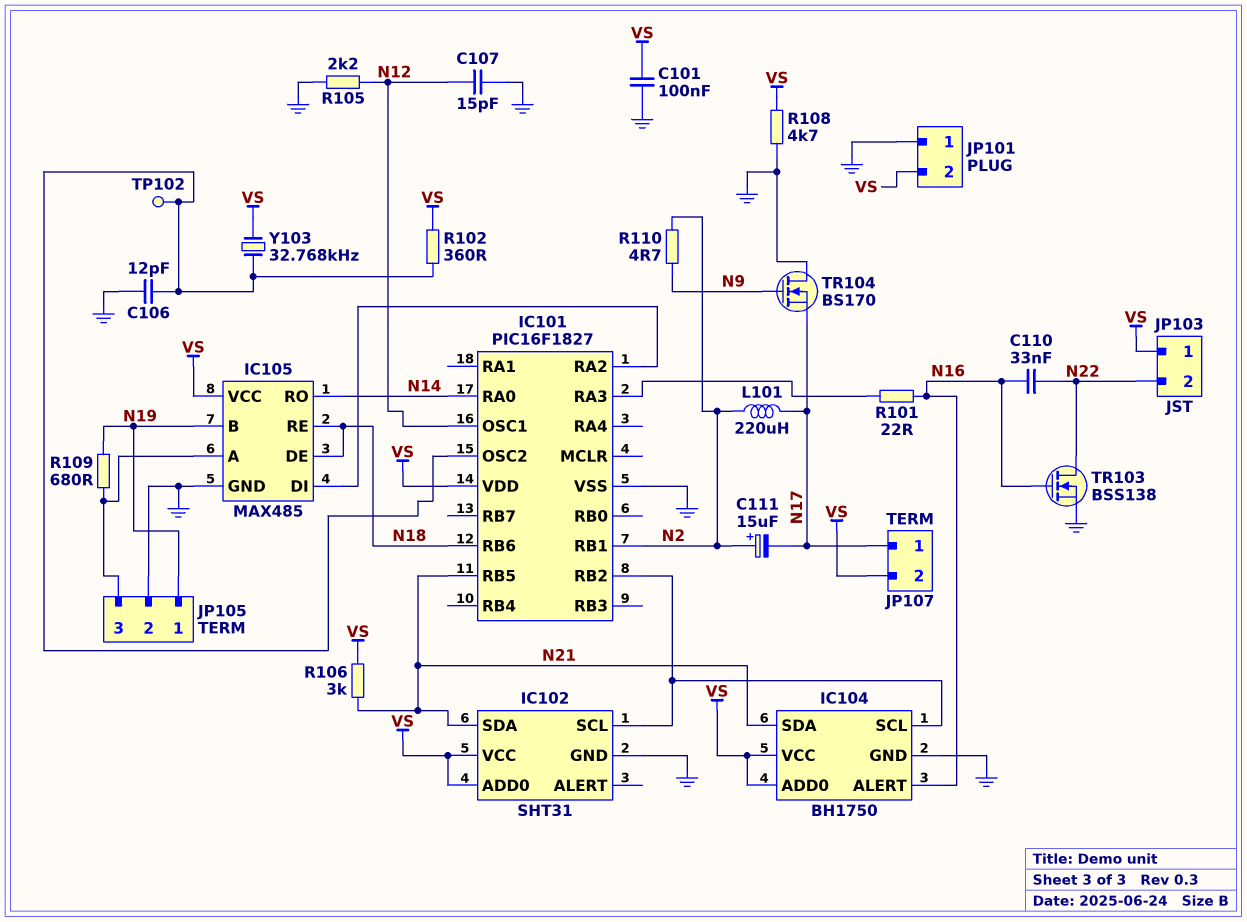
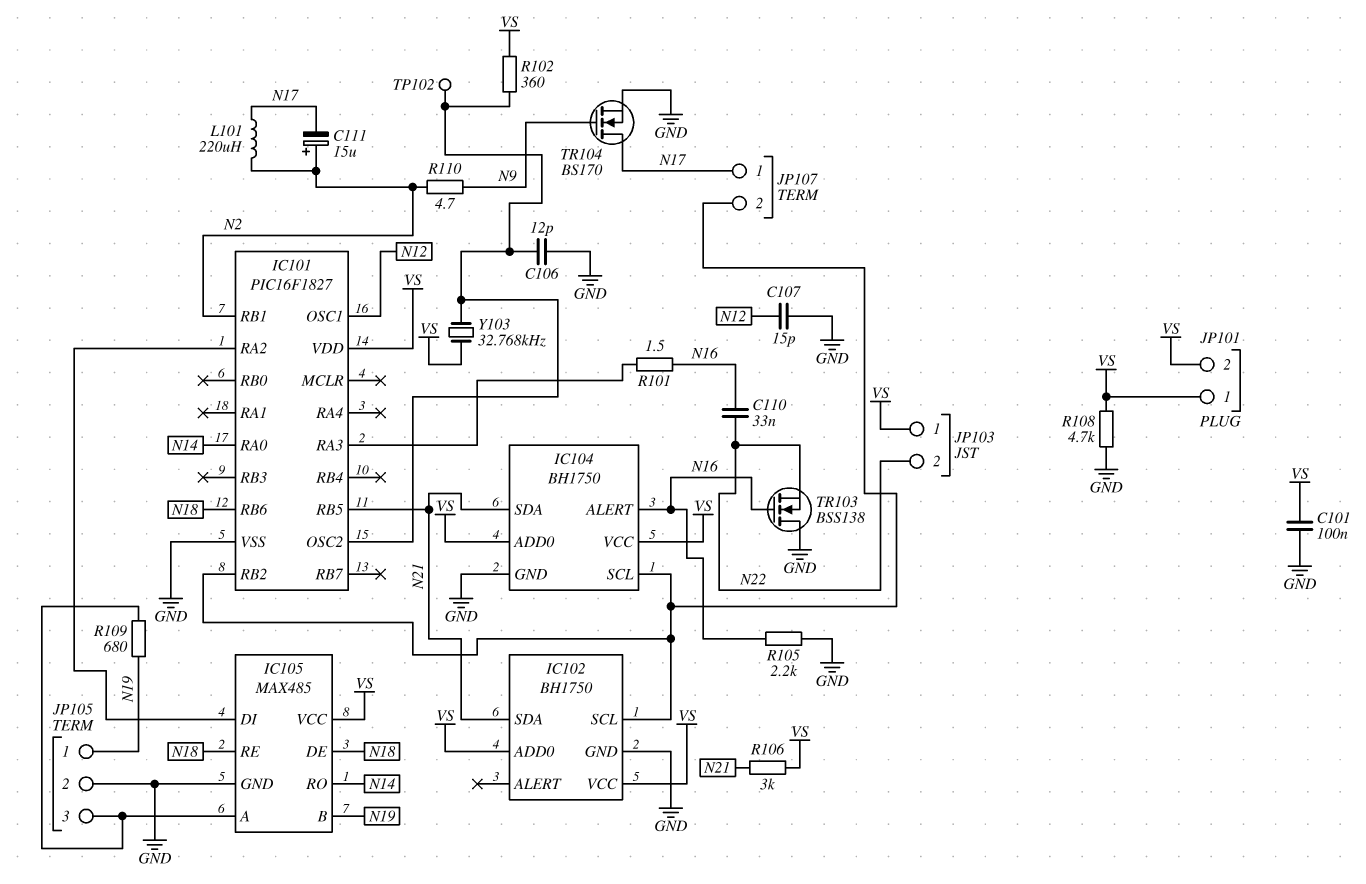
IC102: SHT31 -> BH1750
JP101 pin 1: GND -> VS
JP107 pin 2: VS -> IC101/RB2
R101: 22 (IC101/RA3, N16) -> 1.5 (IC101/RA3, N16)
R105: 2.2k (GND, N12) -> 2.2k (GND, N16)
TR103: NMOS BSS138 (G N16, D N22, S GND) -> NMOS BSS138 (G N16, D GND, S N22)
TR104: NMOS BS170 (G N9, D GND, S N17) -> NMOS BS170 (G N9, D N17, S GND)

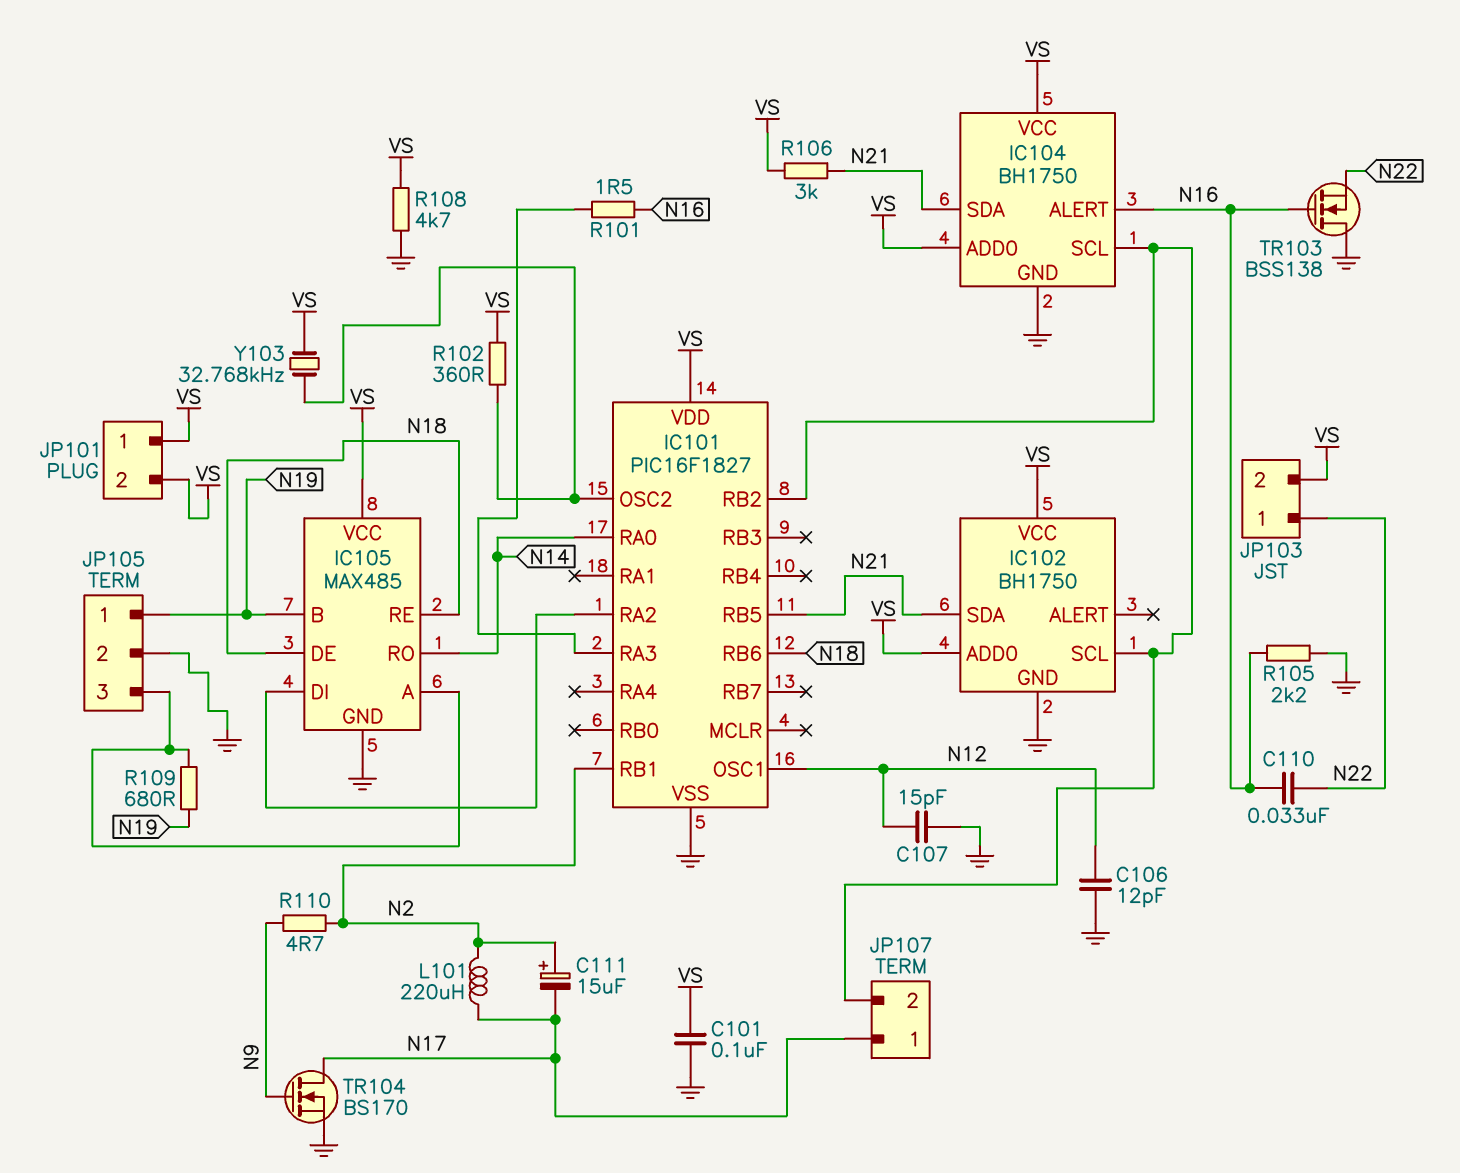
C106: 12pF (GND, IC101/OSC2) -> 12pF (GND, N12)
JP103 pin 1: VS -> N22
JP103 pin 2: N22 -> VS
TP102: test point (IC101/OSC2) -> none

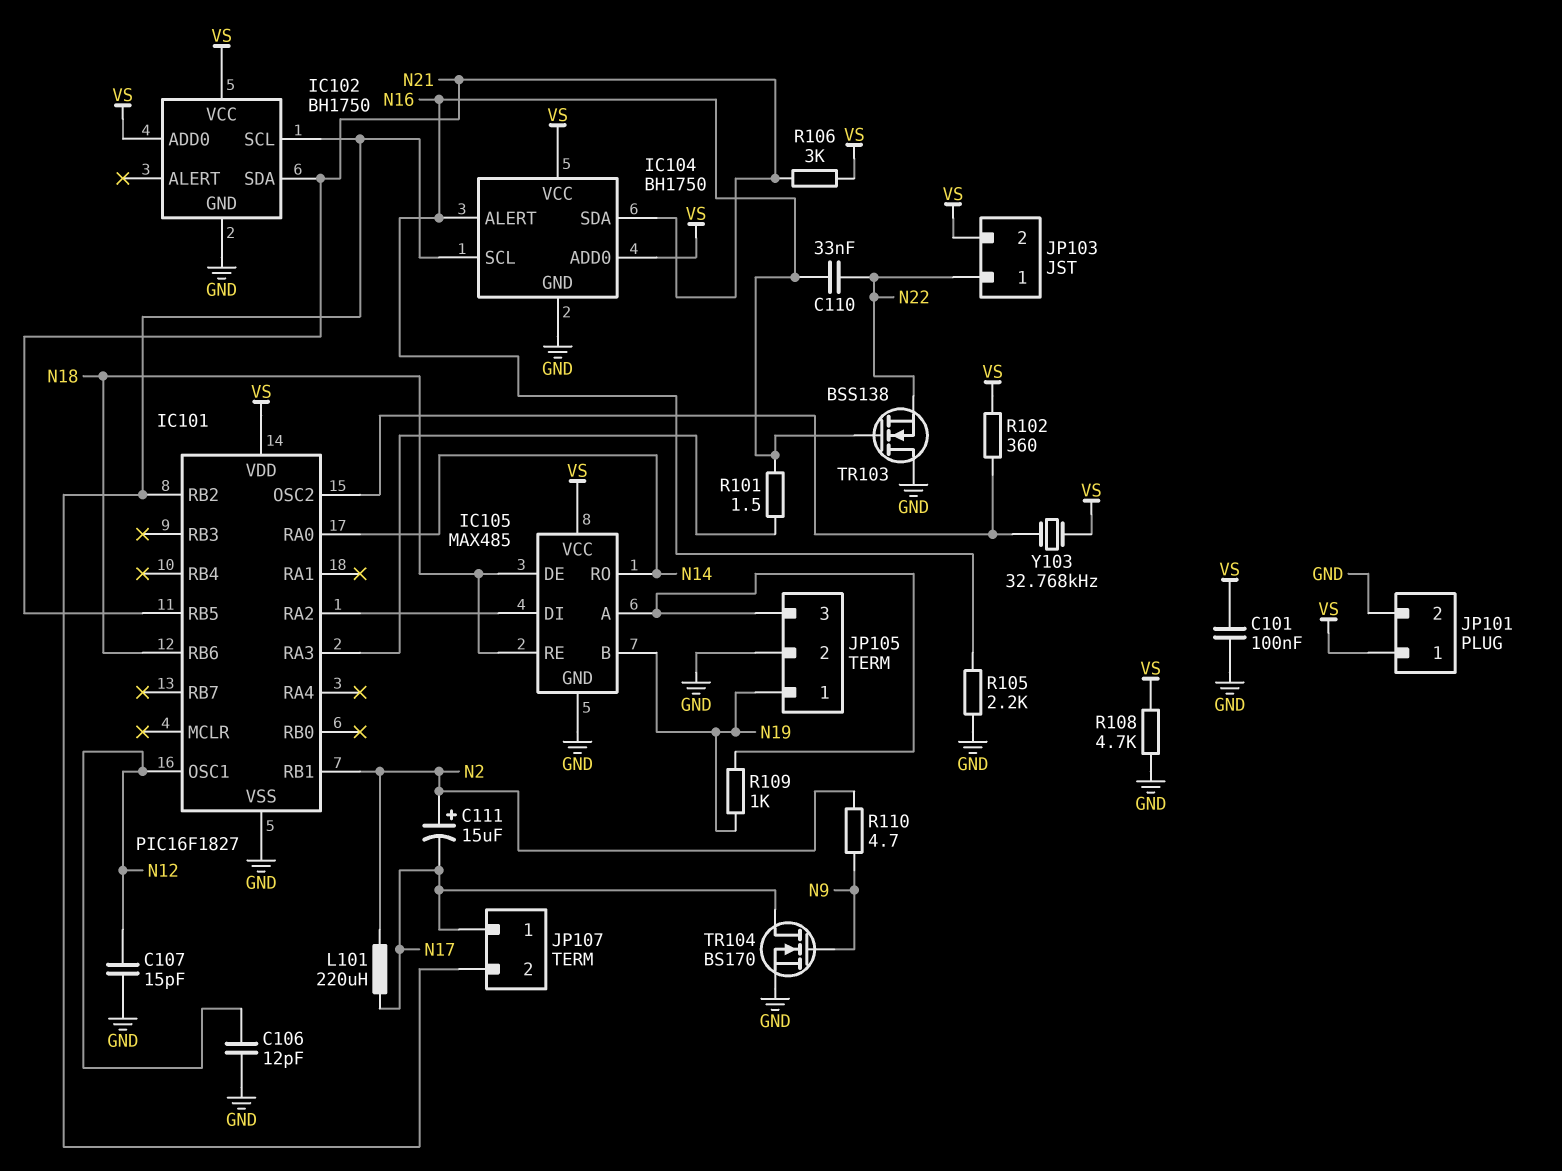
JP101 pin 2: VS -> GND
R109: 680 (IC105/A, N19) -> 1k (IC105/A, N19)

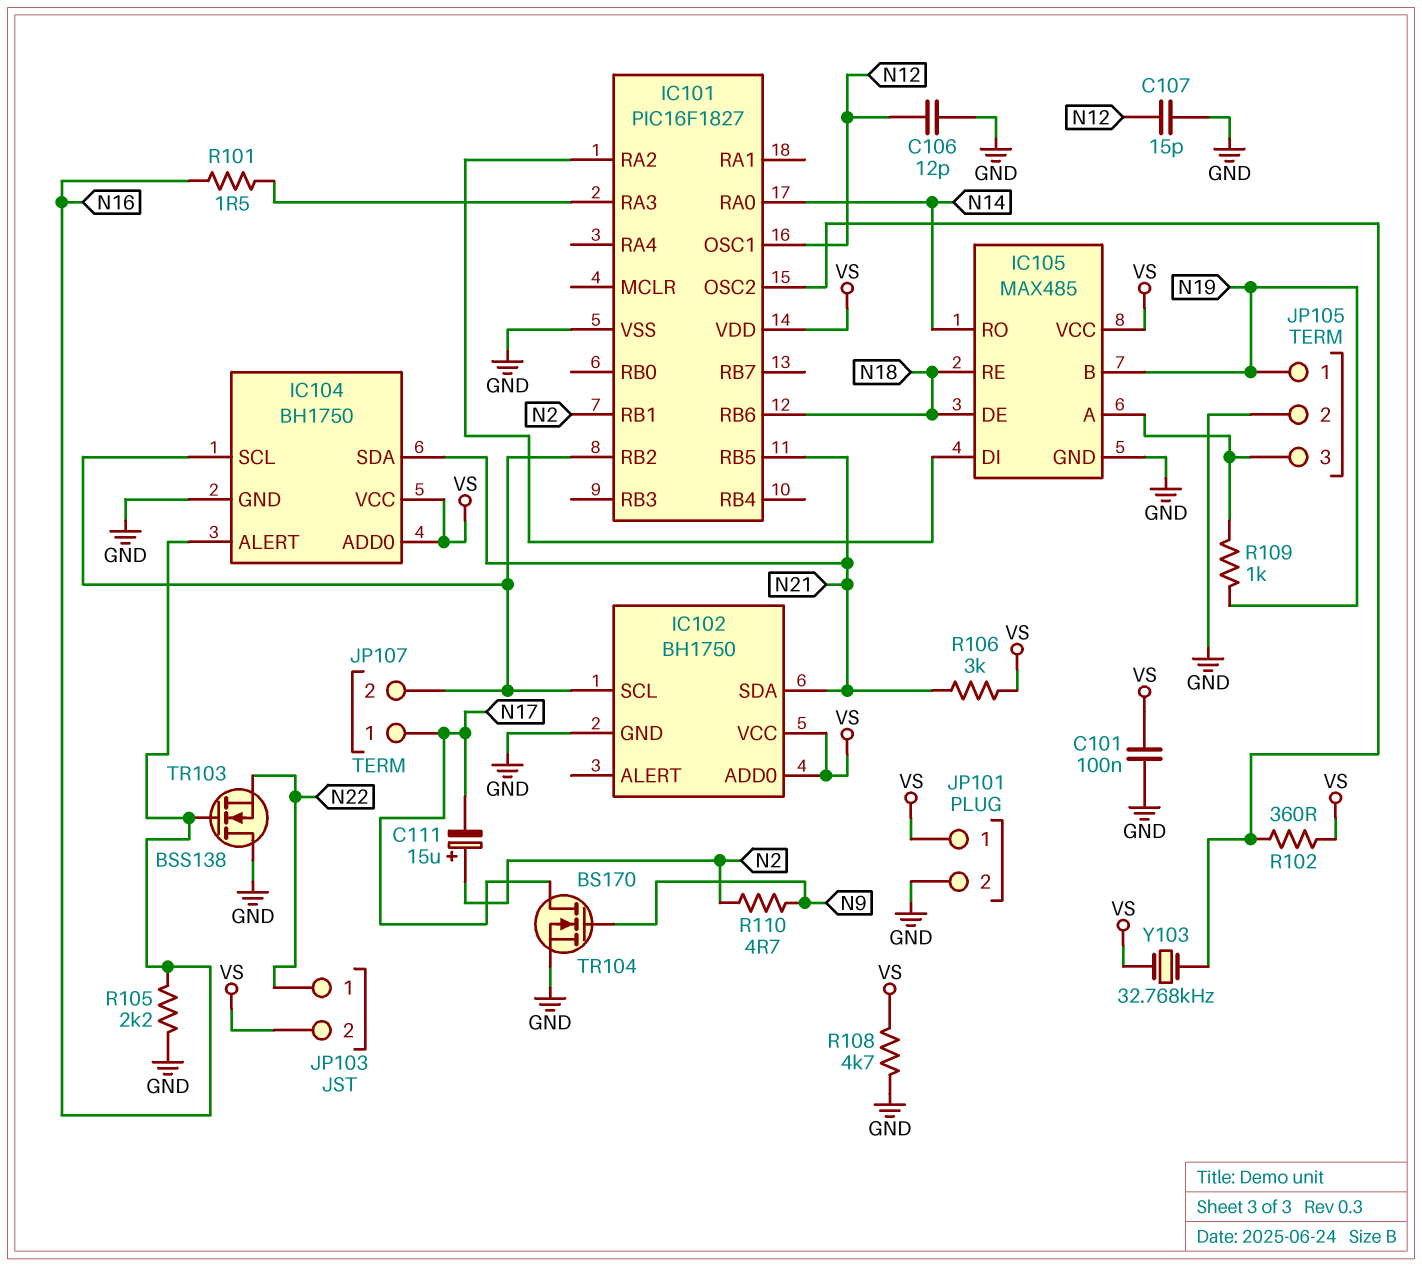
C110: 33nF (N16, N22) -> none
L101: 220uH (N2, N17) -> none

